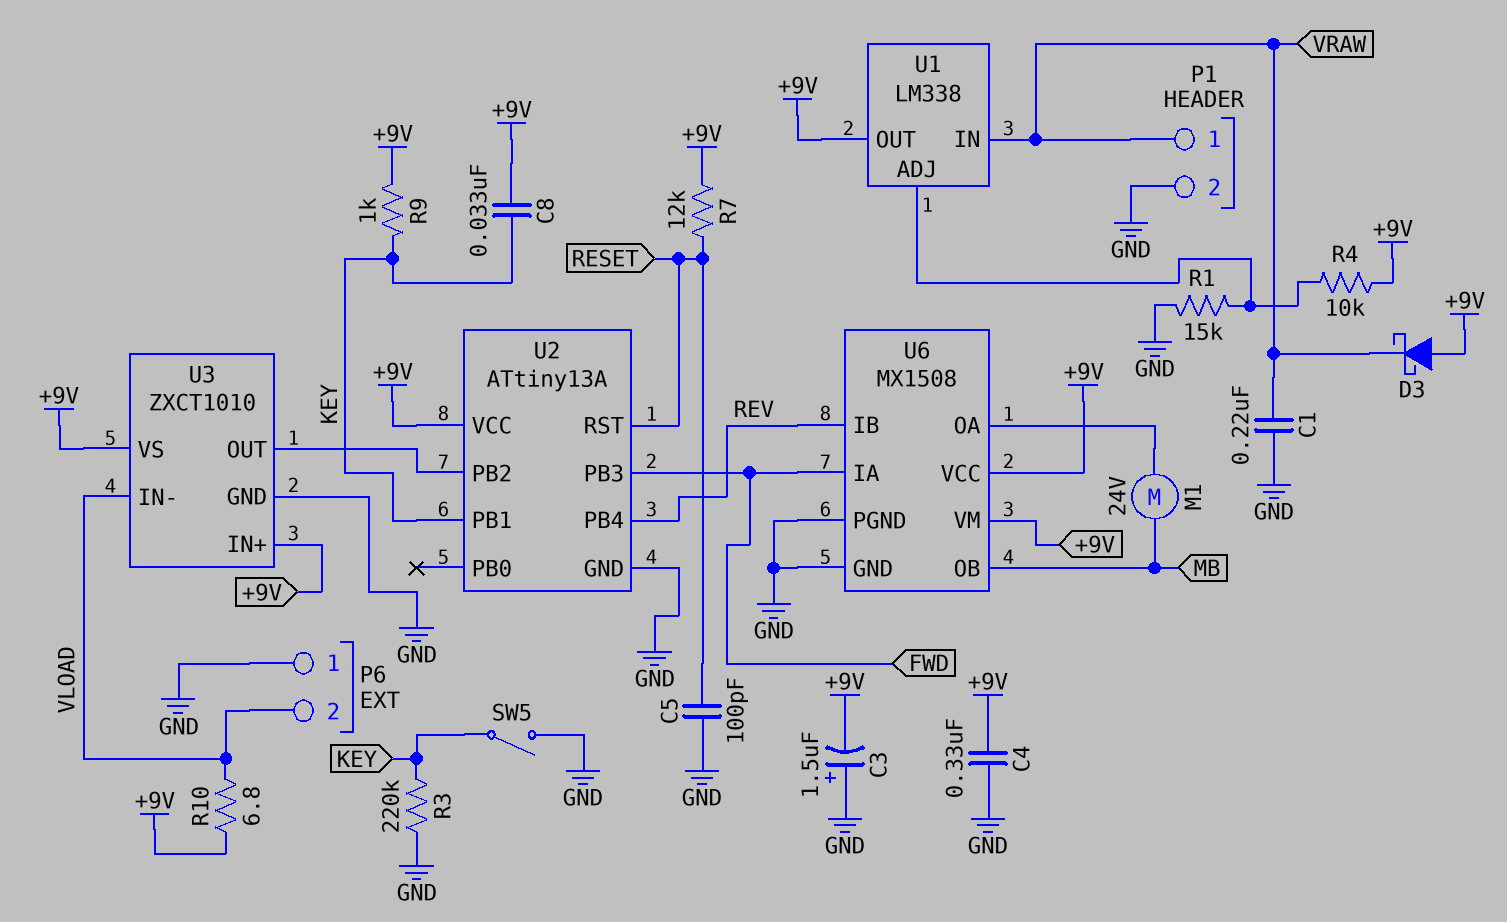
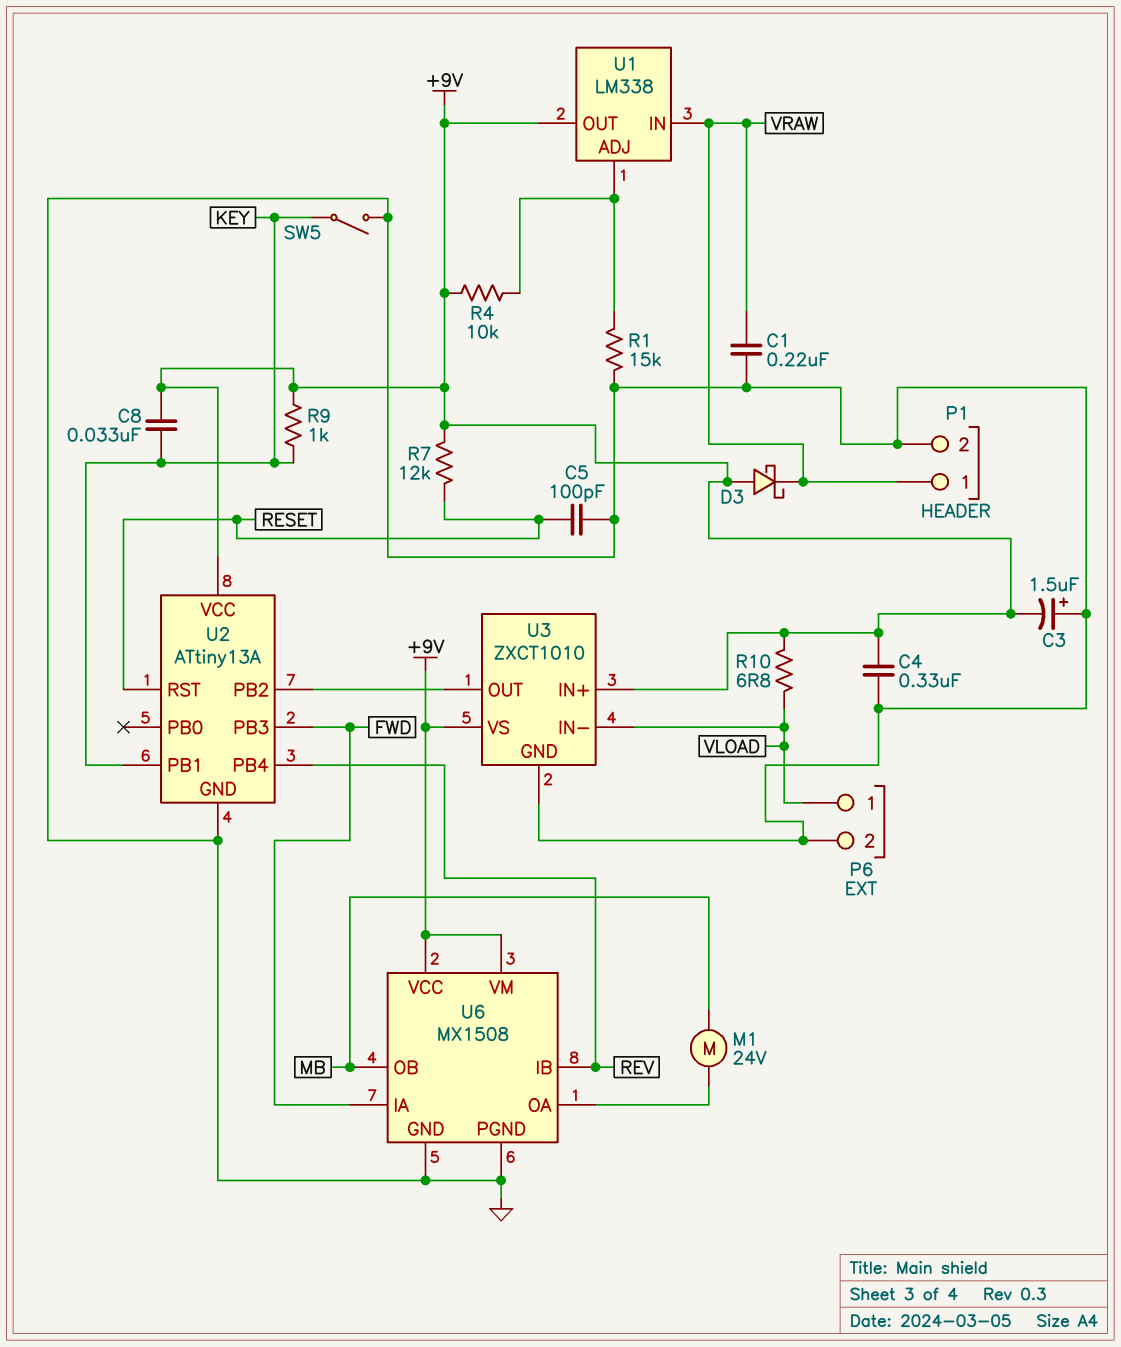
P6 pin 1: GND -> VLOAD
P6 pin 2: VLOAD -> GND
R3: 220k (GND, KEY) -> none

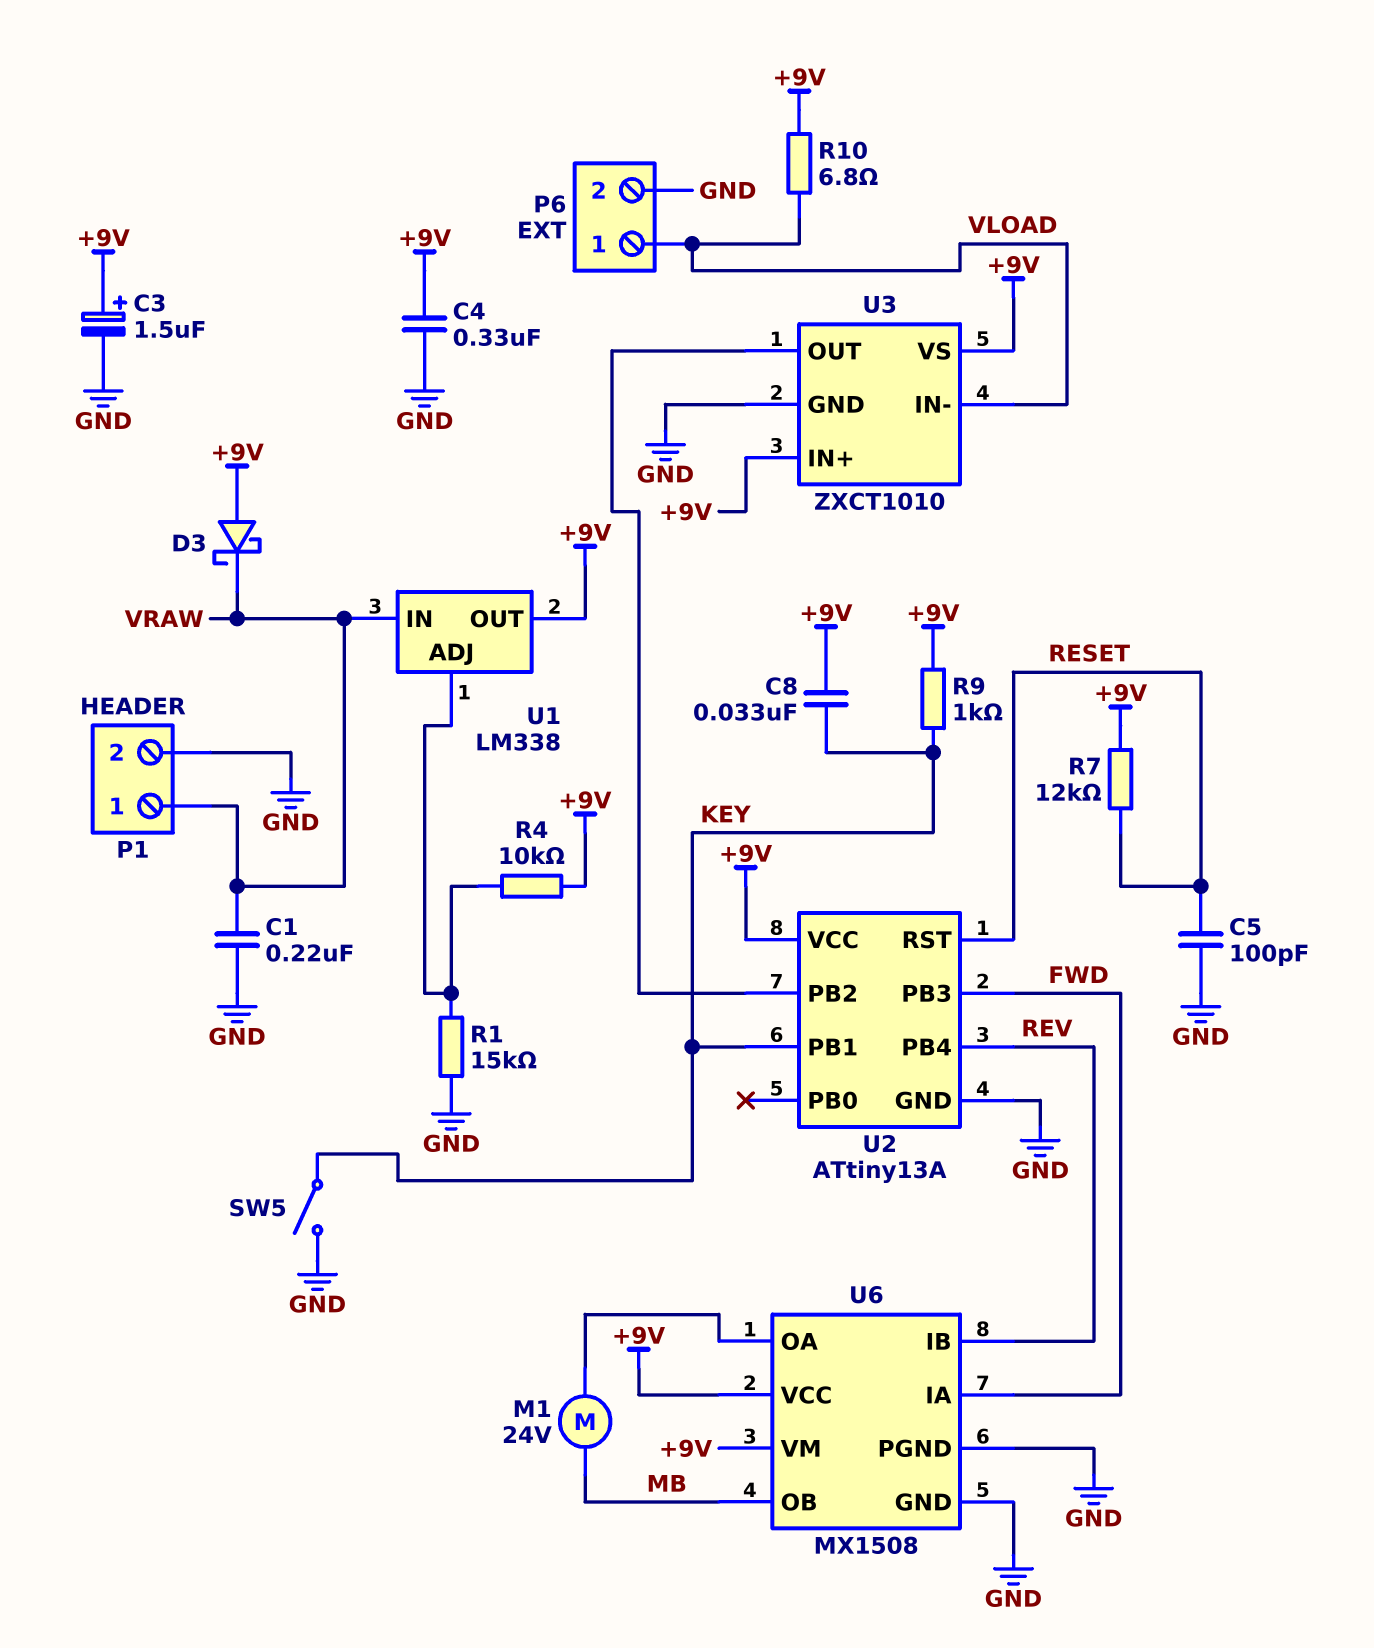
C3: 1.5uF (plus GND, minus +9V) -> 1.5uF (plus +9V, minus GND)

